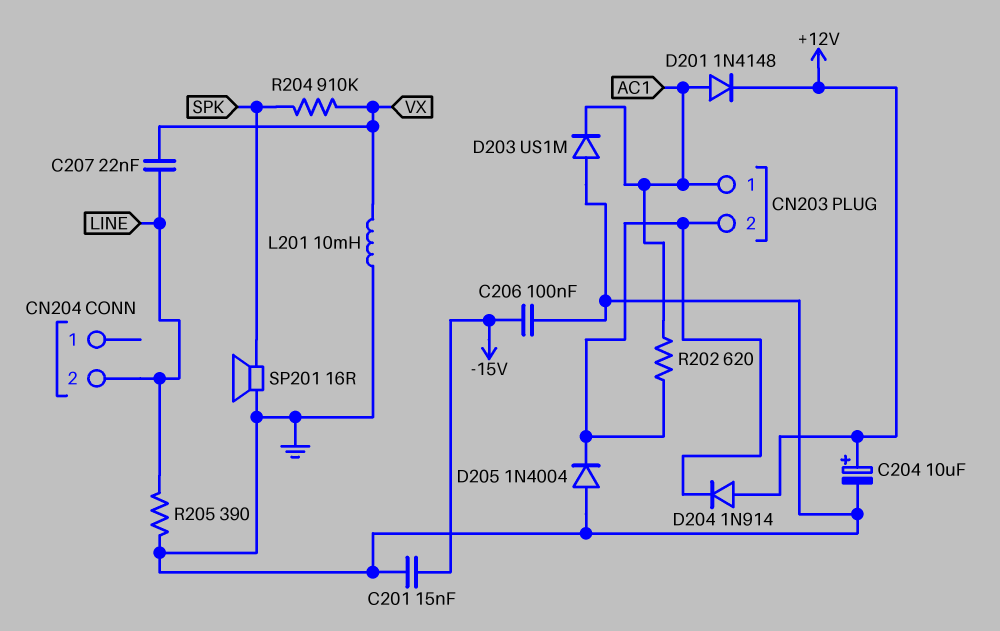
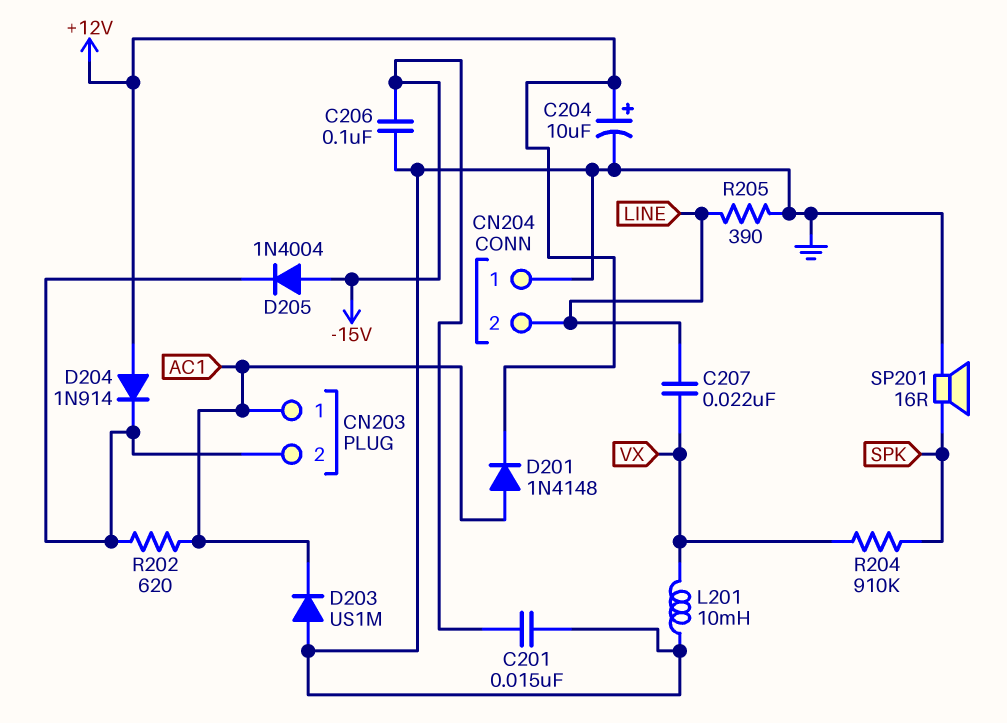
CN204 pin 1: none -> GND
D205: diode 1N4004 (A GND, K CN203/2) -> diode 1N4004 (A -15V, K CN203/2)

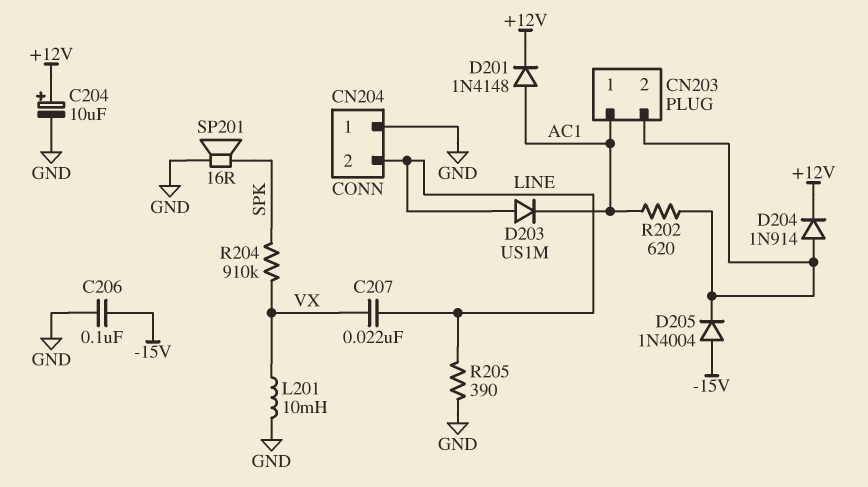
C201: 15nF (-15V, GND) -> none
D203: diode US1M (A GND, K AC1) -> diode US1M (A LINE, K AC1)
D204: diode 1N914 (A +12V, K CN203/2) -> diode 1N914 (A CN203/2, K +12V)

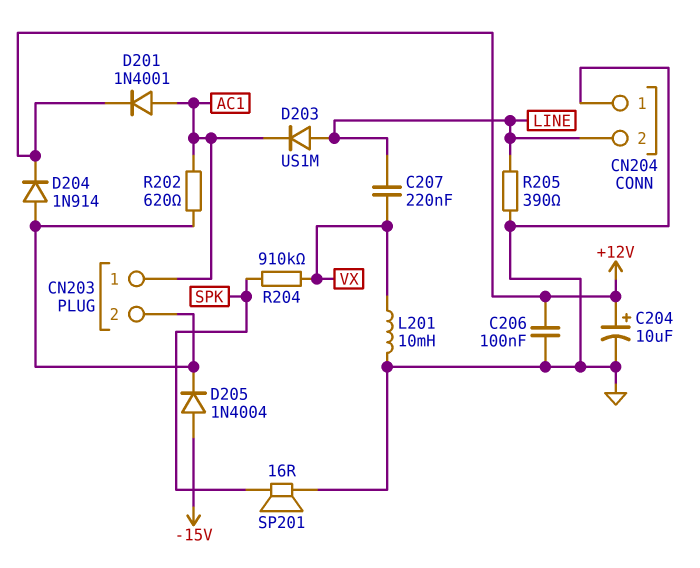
C206: 100nF (-15V, GND) -> 100nF (+12V, GND)
C207: 22nF (LINE, VX) -> 220nF (LINE, VX)
D201: diode 1N4148 (A AC1, K +12V) -> diode 1N4001 (A AC1, K +12V)

